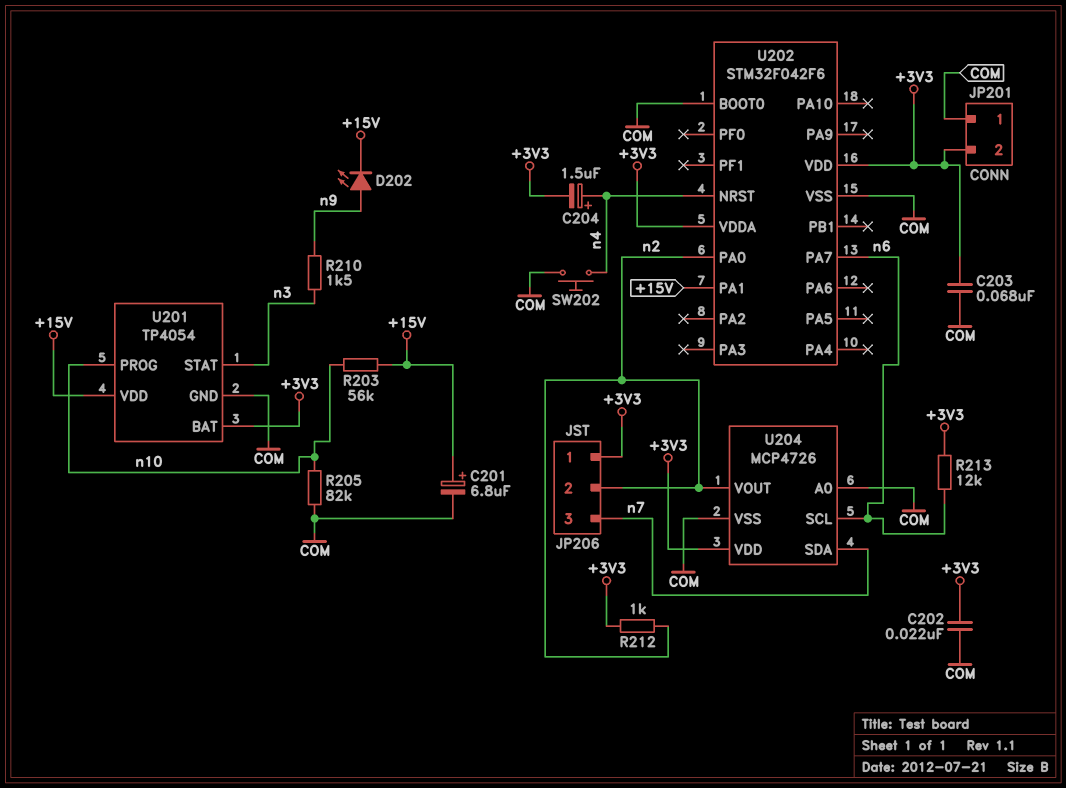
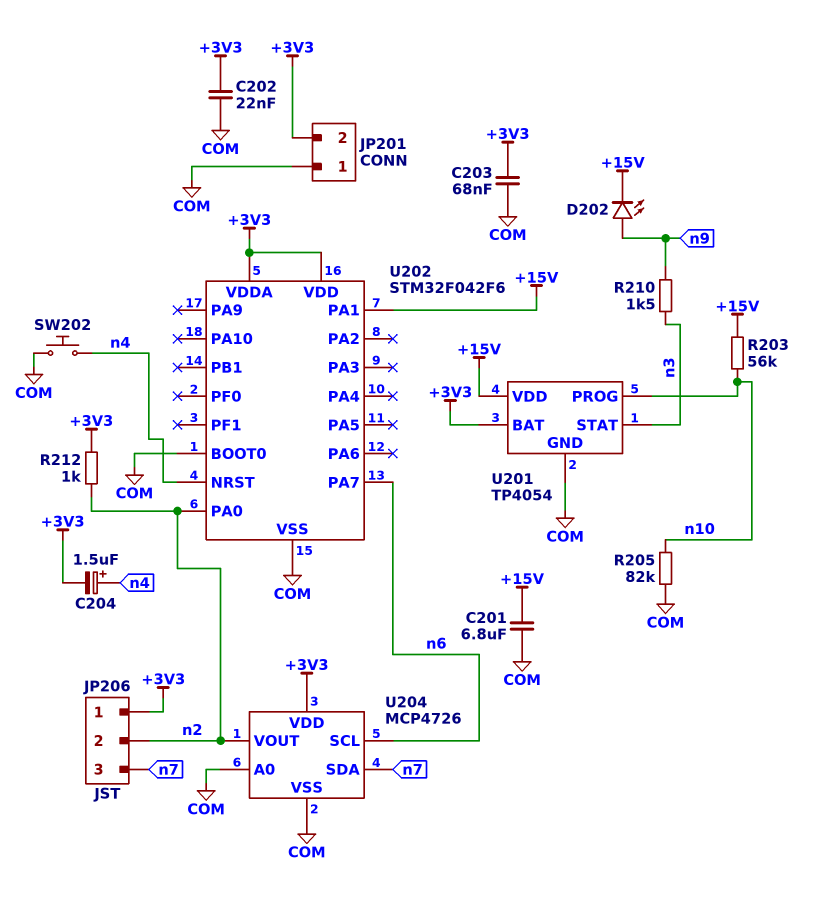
C201: 6.8uF (plus +15V, minus COM) -> 6.8uF (+15V, COM)
R213: 12k (+3V3, n6) -> none

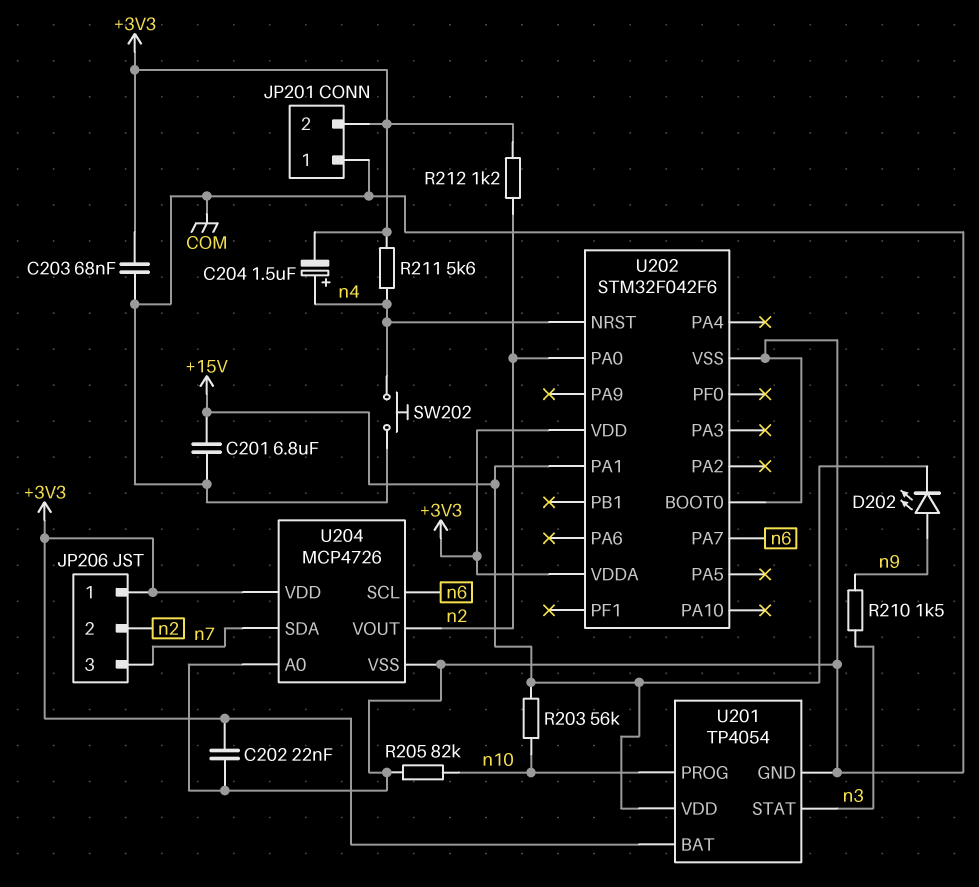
R211: none -> 5.6k (+3V3, n4)
R212: 1k (+3V3, n2) -> 1.2k (+3V3, n2)

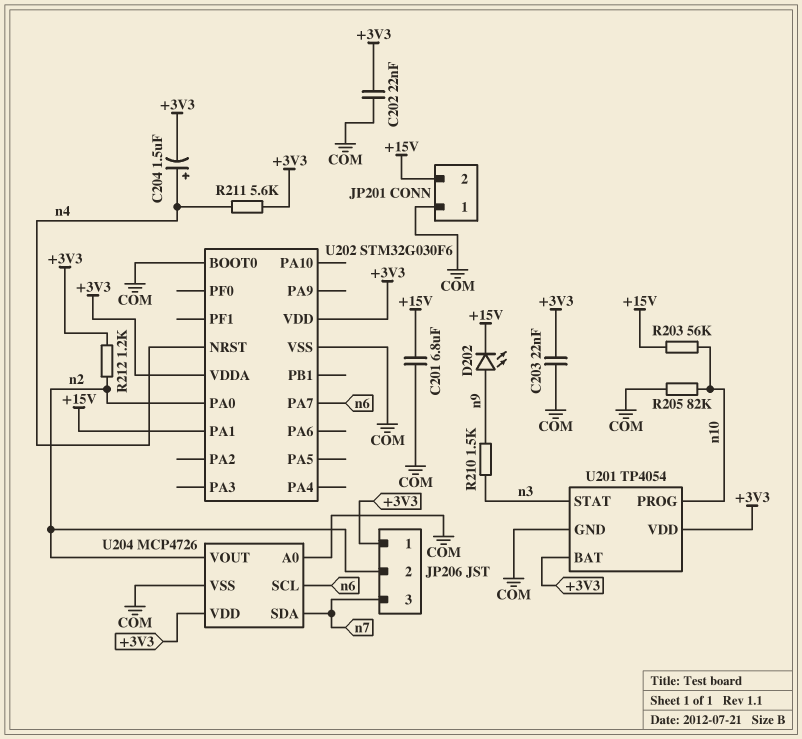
C203: 68nF (+3V3, COM) -> 22nF (+3V3, COM)
JP201 pin 2: +3V3 -> +15V
SW202: button (COM, n4) -> none
U201 pin VDD: +15V -> +3V3
U202: STM32F042F6 -> STM32G030F6

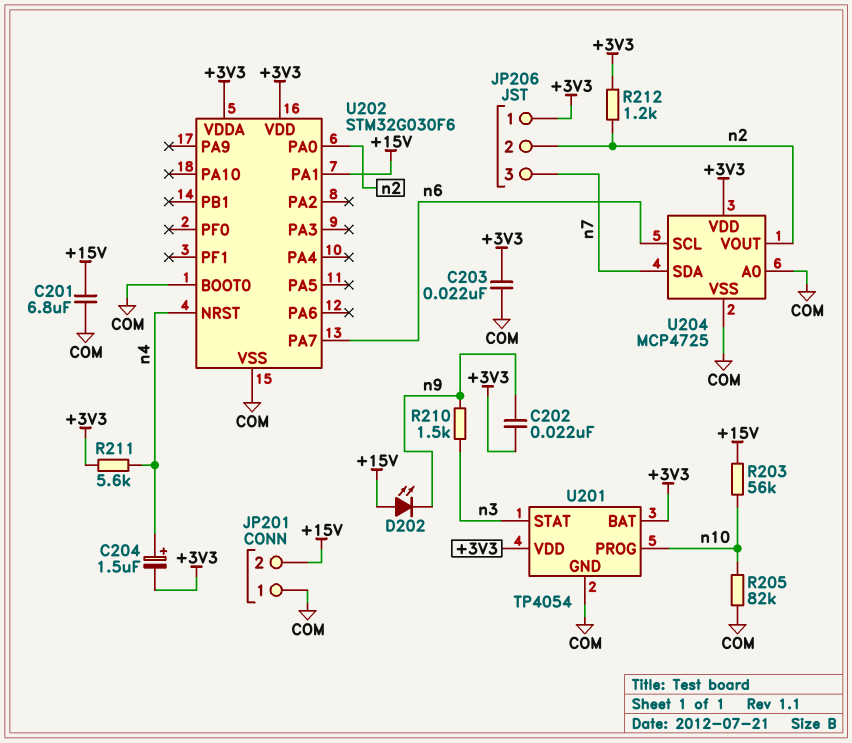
C202: 22nF (+3V3, COM) -> 22nF (+3V3, n9)
D202: LED (A n9, K +15V) -> LED (A +15V, K n9)
U204: MCP4726 -> MCP4725

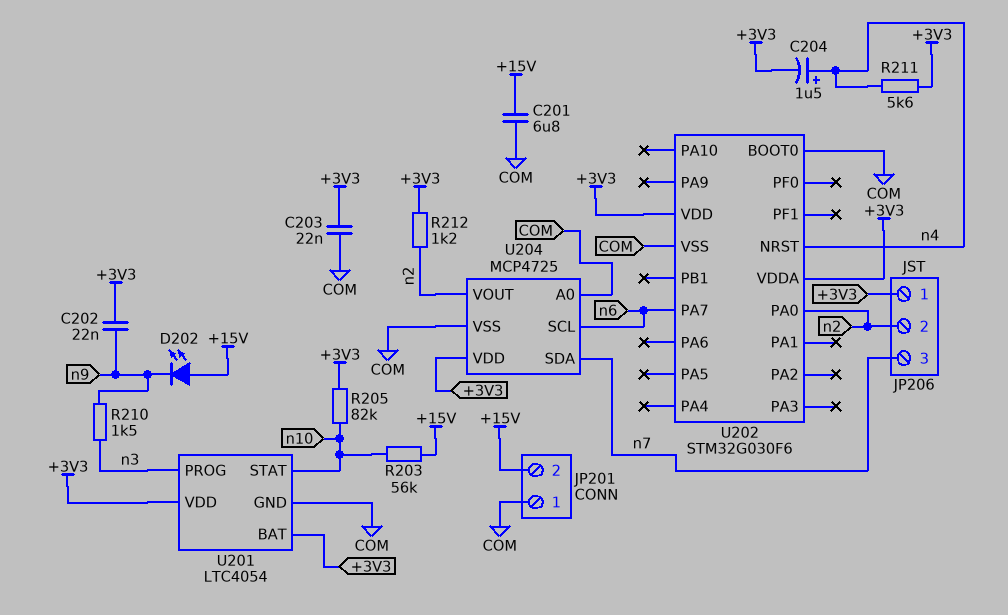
R205: 82k (COM, n10) -> 82k (+3V3, n10)
U201: TP4054 -> LTC4054
U201 pin PROG: n10 -> n3
U201 pin STAT: n3 -> n10
U202 pin PA1: +15V -> none

